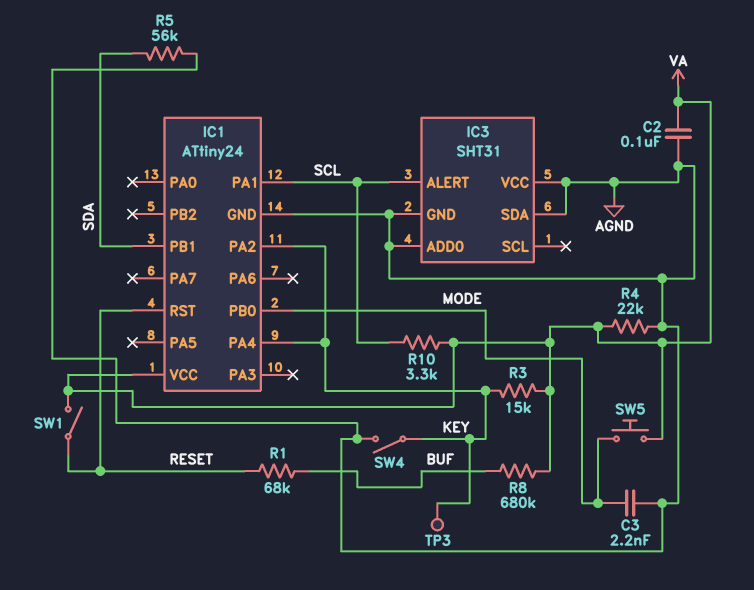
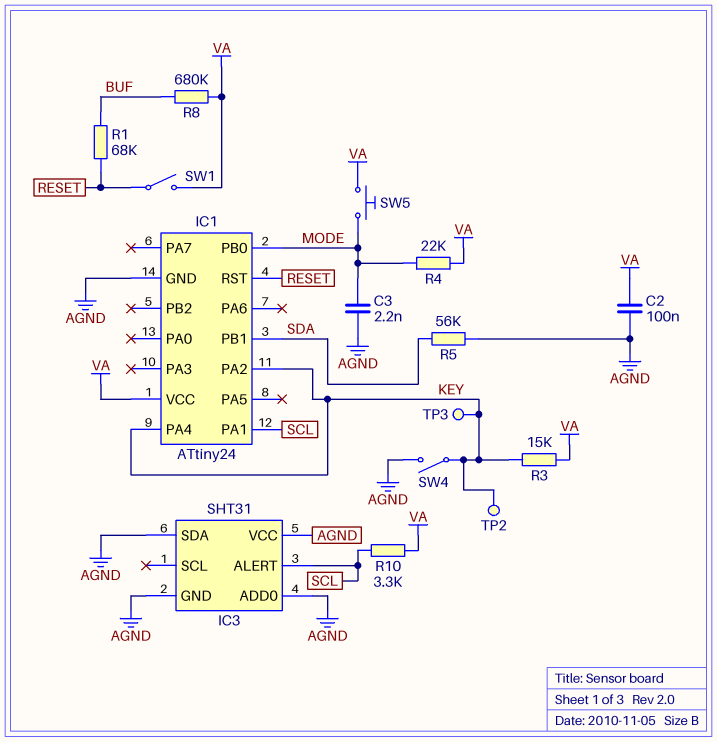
R4: 22k (AGND, VA) -> 22k (MODE, VA)
TP2: none -> test point (KEY)

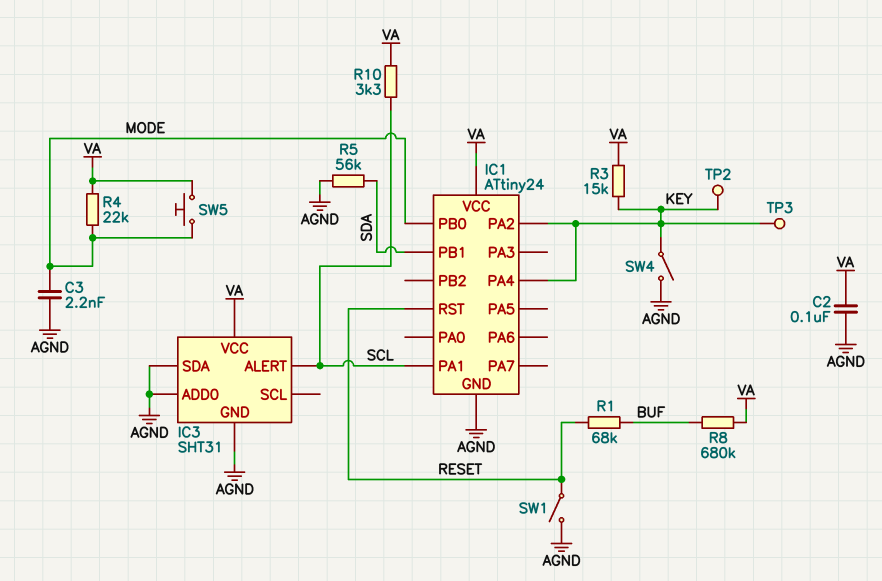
IC3 pin VCC: AGND -> VA
SW1: switch (RESET, VA) -> switch (AGND, RESET)

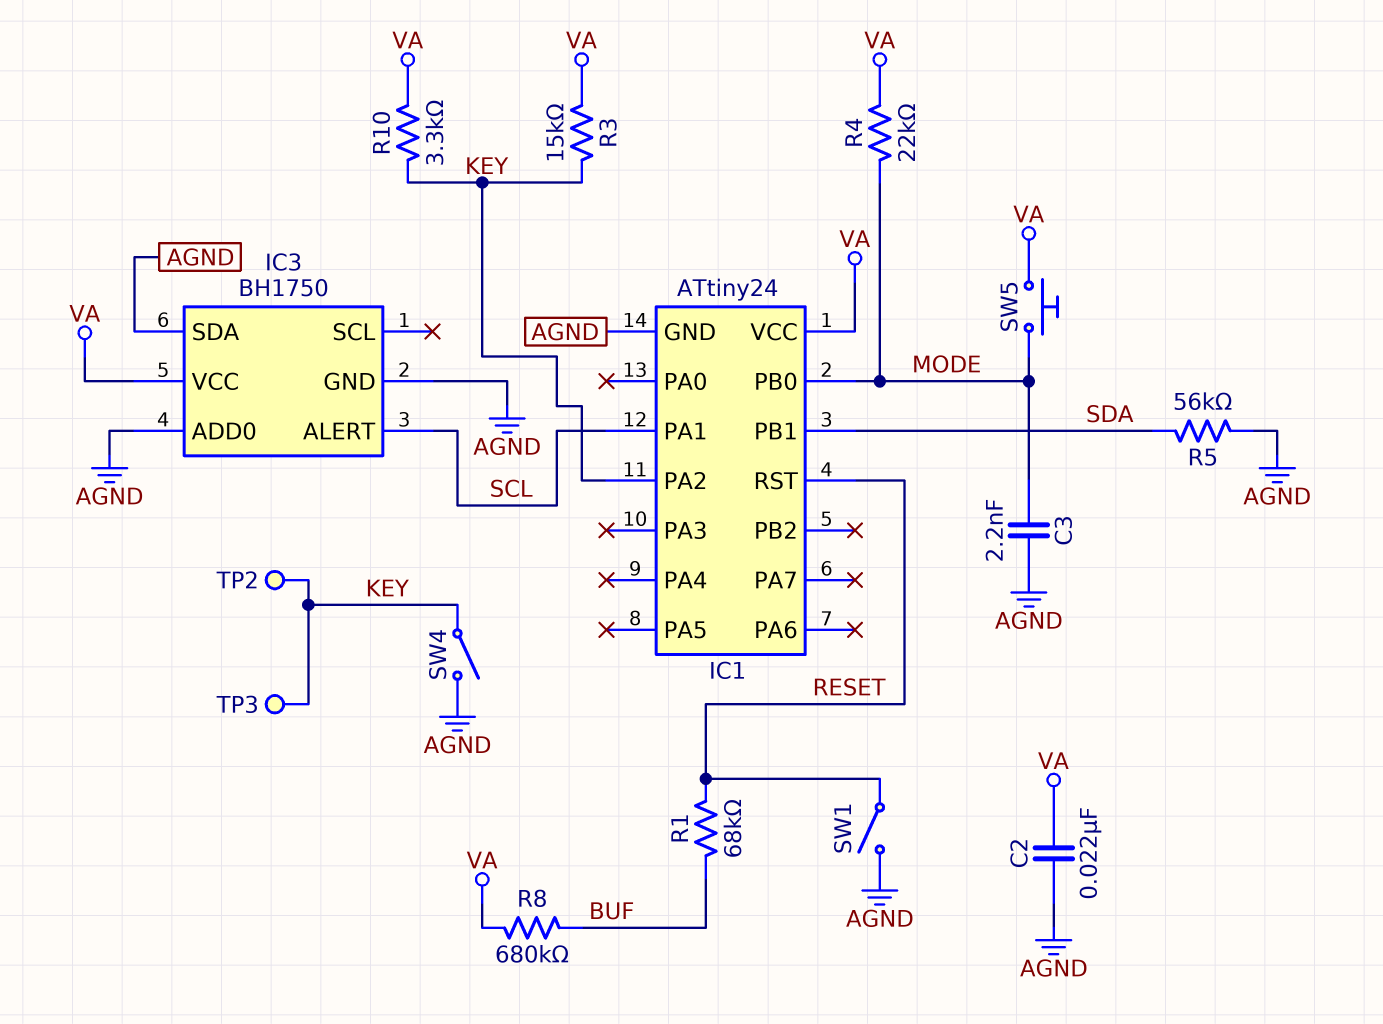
C2: 100nF (AGND, VA) -> 22nF (AGND, VA)
IC1 pin PA4: KEY -> none
IC3: SHT31 -> BH1750
R10: 3.3k (SCL, VA) -> 3.3k (KEY, VA)

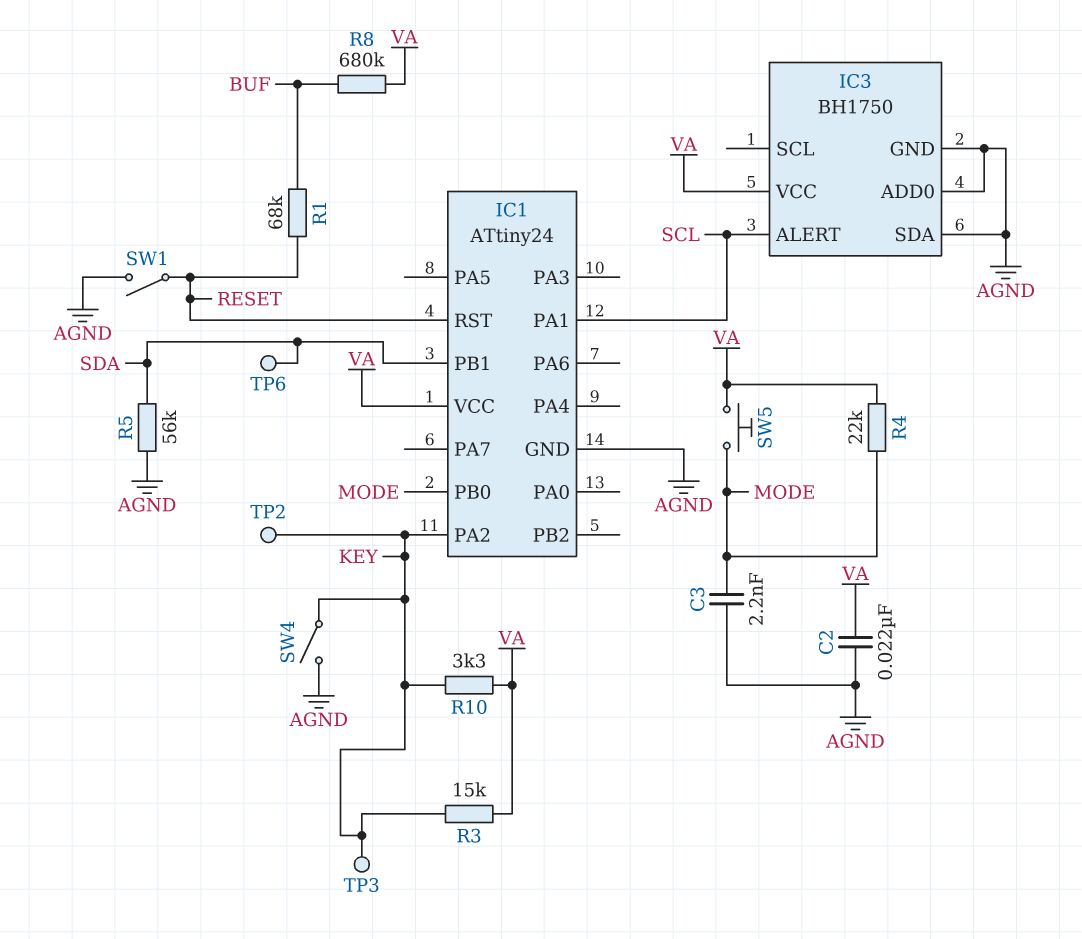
TP6: none -> test point (SDA)

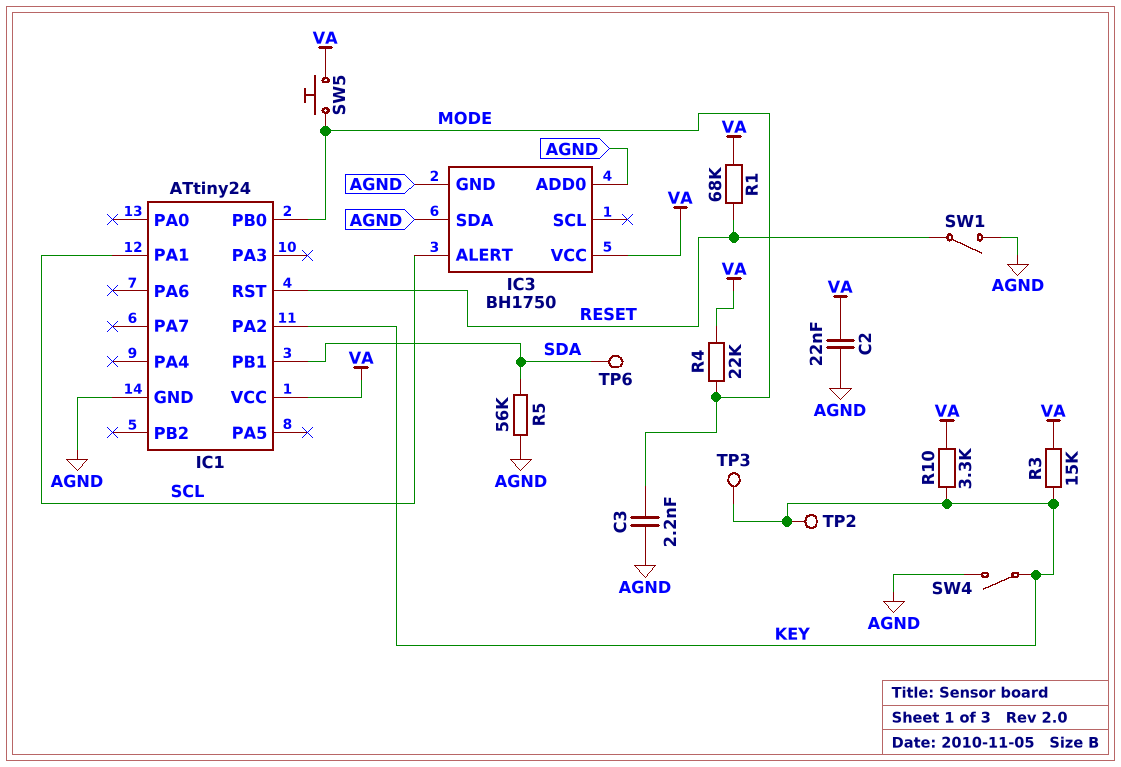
R1: 68k (BUF, RESET) -> 68k (RESET, VA)
R8: 680k (BUF, VA) -> none

